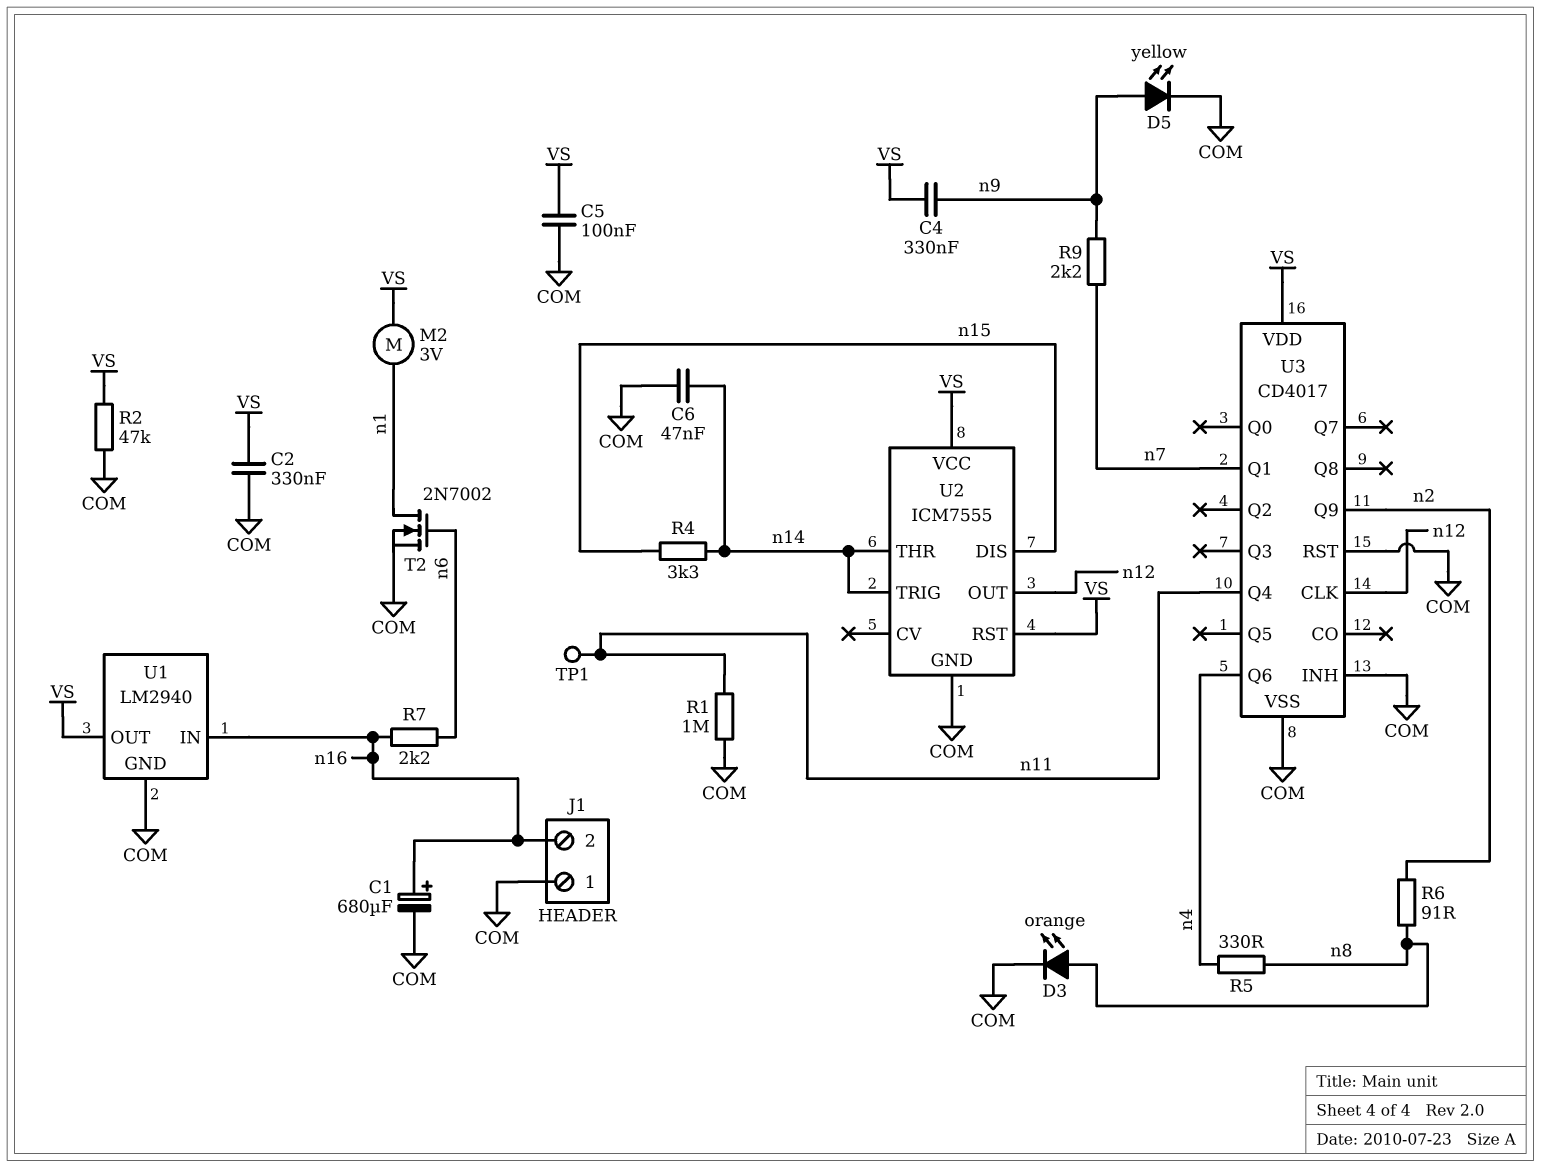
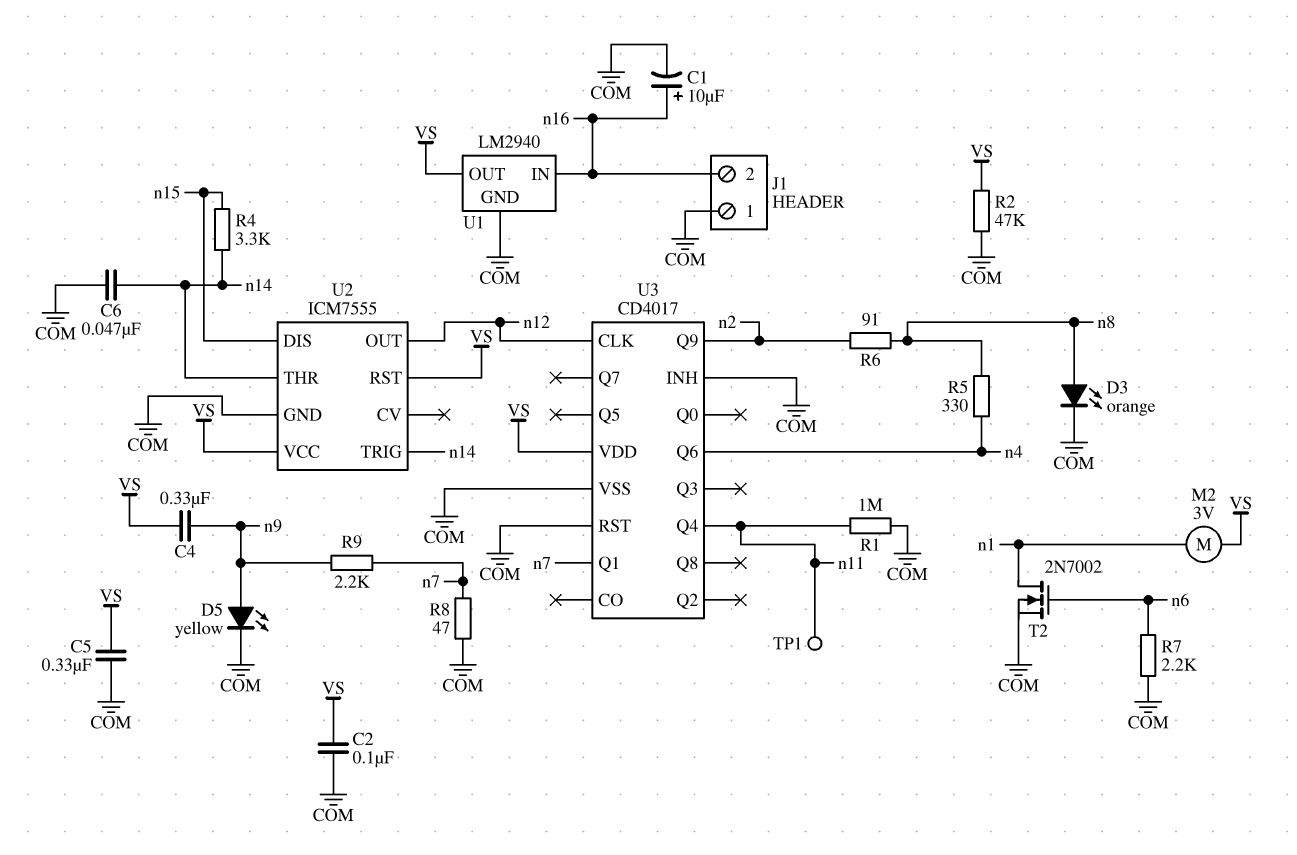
C1: 680uF (plus n16, minus COM) -> 10uF (plus n16, minus COM)
C2: 330nF (COM, VS) -> 100nF (COM, VS)
C5: 100nF (COM, VS) -> 330nF (COM, VS)
R7: 2.2k (n6, n16) -> 2.2k (COM, n6)
R8: none -> 47 (COM, n7)

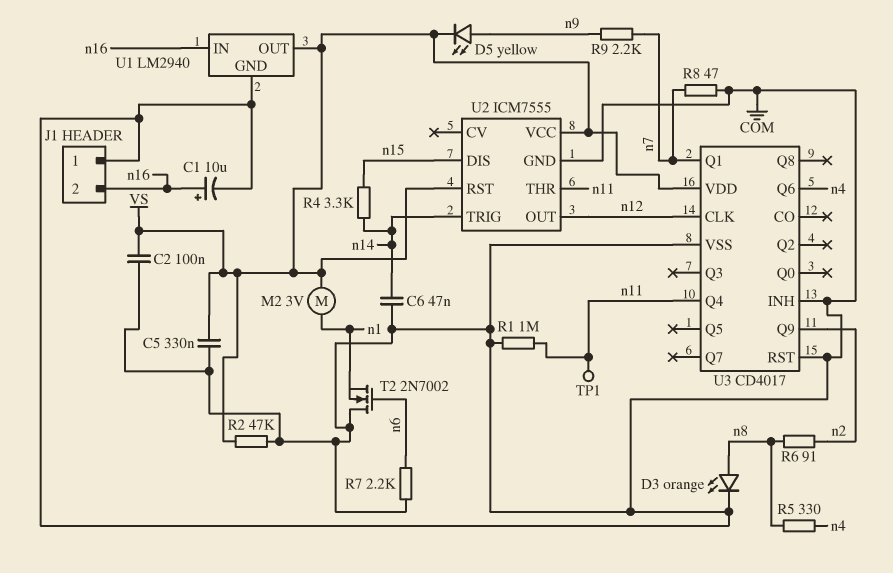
C4: 330nF (VS, n9) -> none
D5: LED yellow (A n9, K COM) -> LED yellow (A n9, K VS)
T2: NMOS 2N7002 (G n6, D n1, S COM) -> NMOS 2N7002 (G n6, D COM, S n1)
U2 pin THR: n14 -> n11

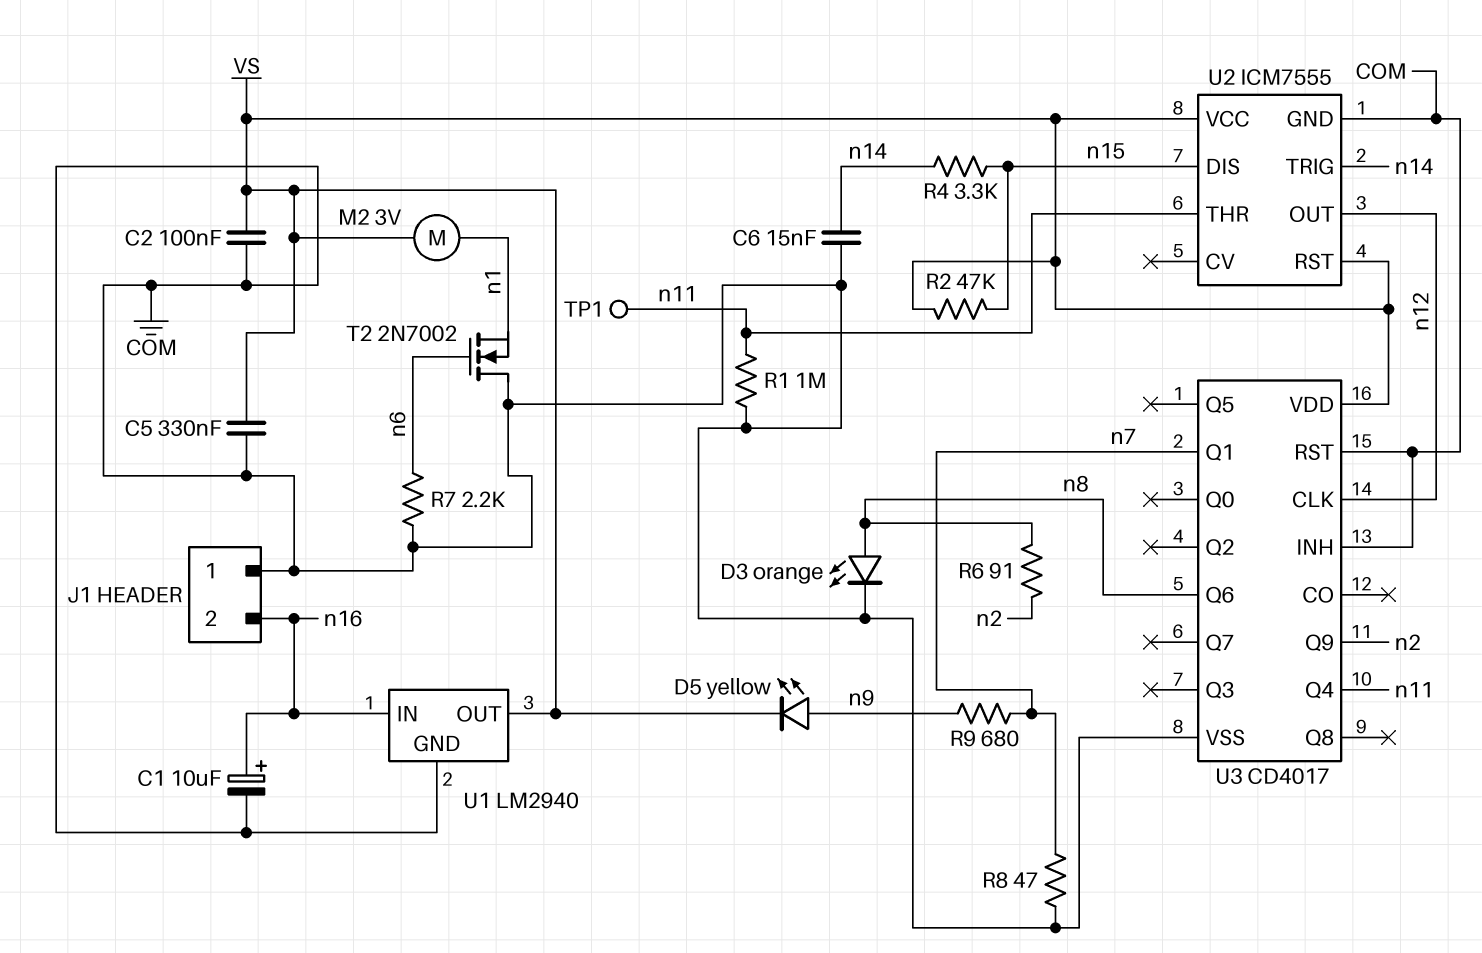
C6: 47nF (COM, n14) -> 15nF (COM, n14)
R2: 47k (COM, VS) -> 47k (VS, n15)
R5: 330 (n4, n8) -> none
R9: 2.2k (n7, n9) -> 680 (n7, n9)
U3 pin Q6: n4 -> n8

